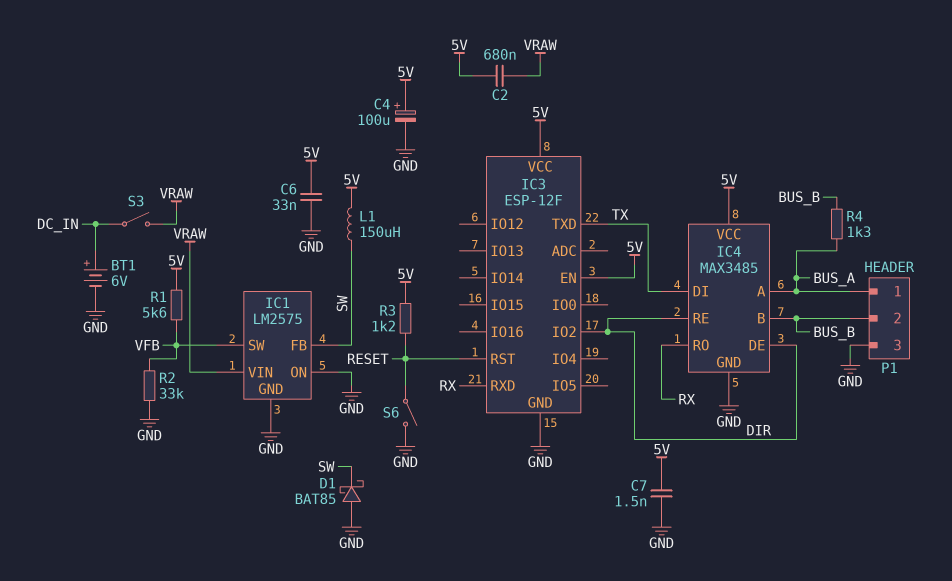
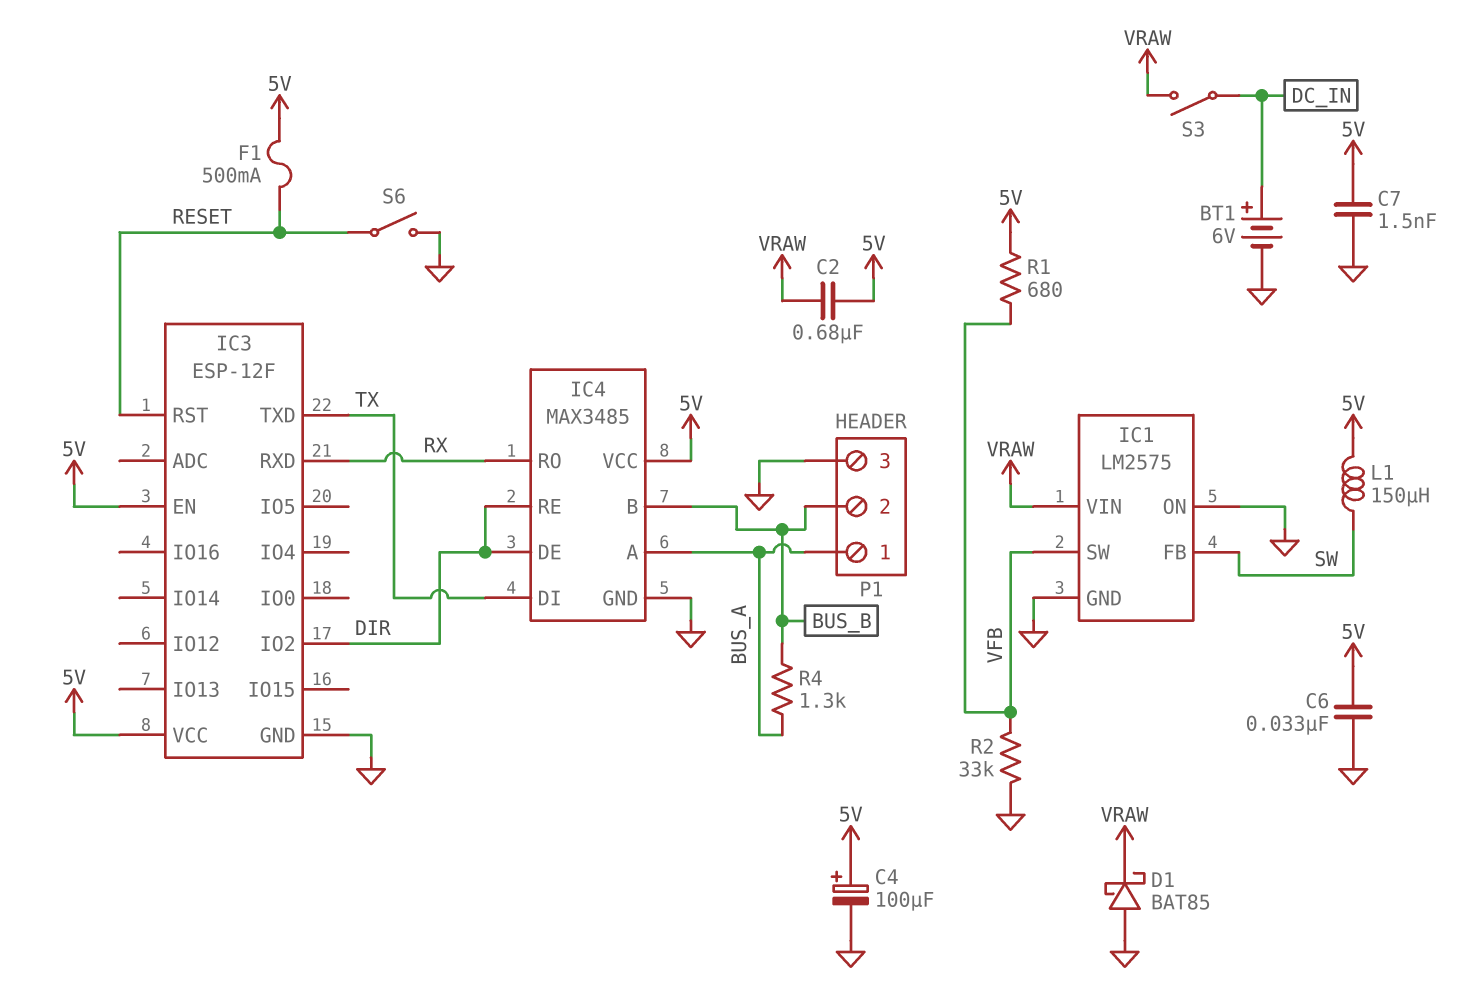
D1: schottky BAT85 (A GND, K SW) -> schottky BAT85 (A GND, K VRAW)
F1: none -> 500mA (5V, RESET)
R1: 5.6k (5V, VFB) -> 680 (5V, VFB)
R3: 1.2k (5V, RESET) -> none

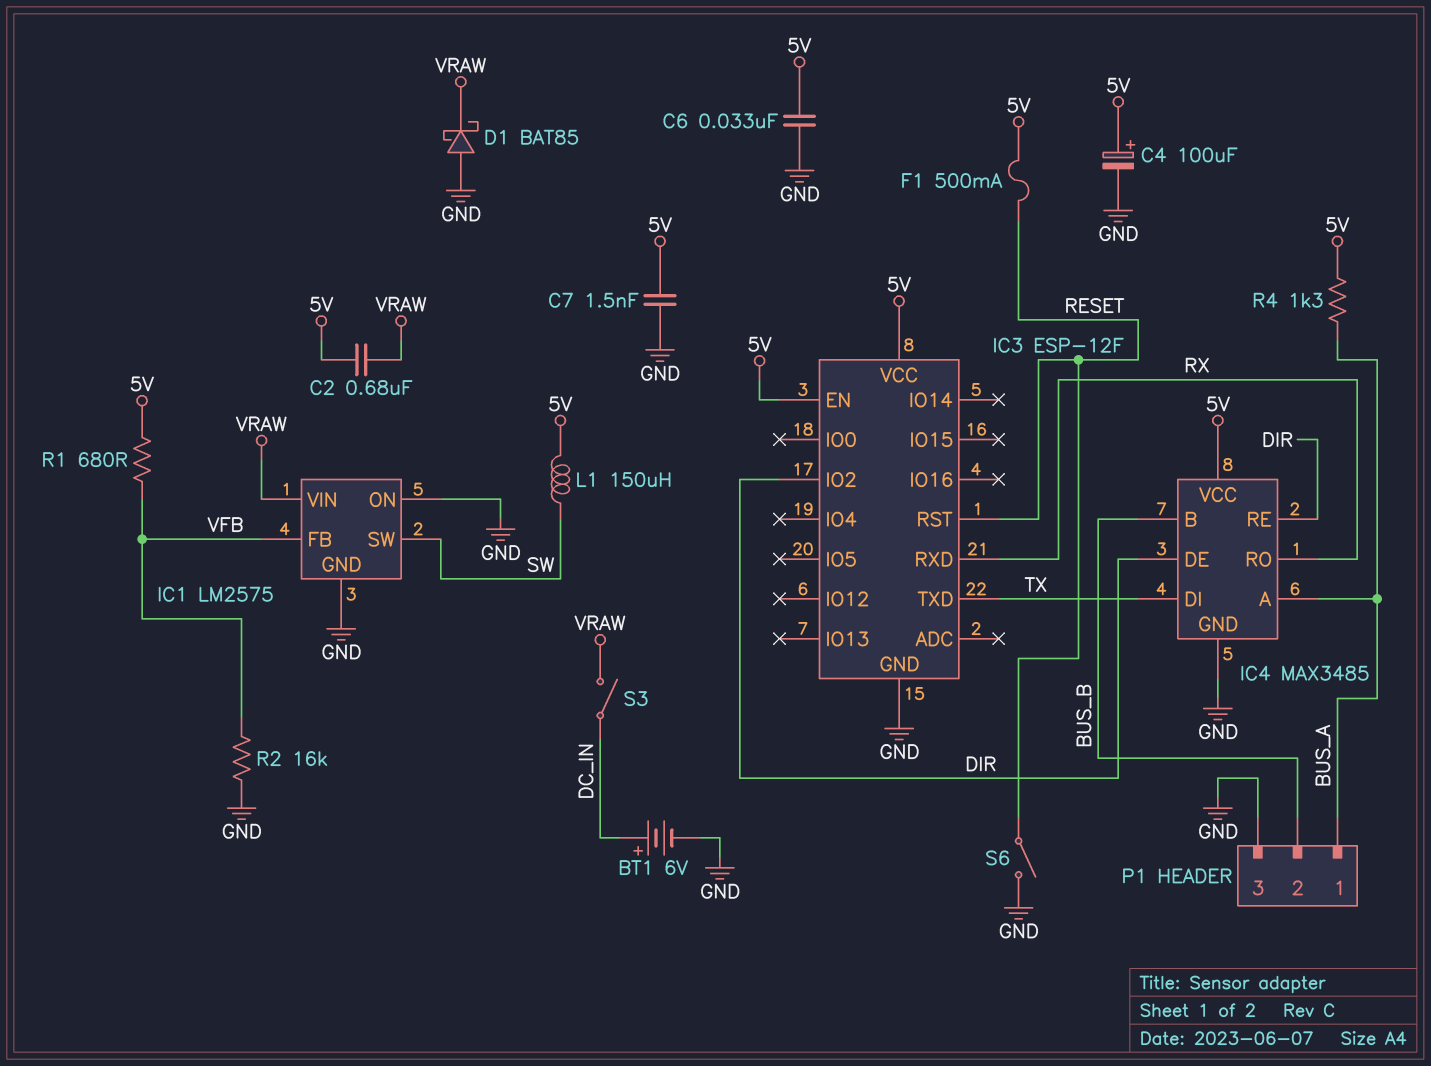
IC1 pin FB: SW -> VFB
IC1 pin SW: VFB -> SW
R2: 33k (GND, VFB) -> 16k (GND, VFB)
R4: 1.3k (BUS_A, BUS_B) -> 1.3k (5V, BUS_A)

